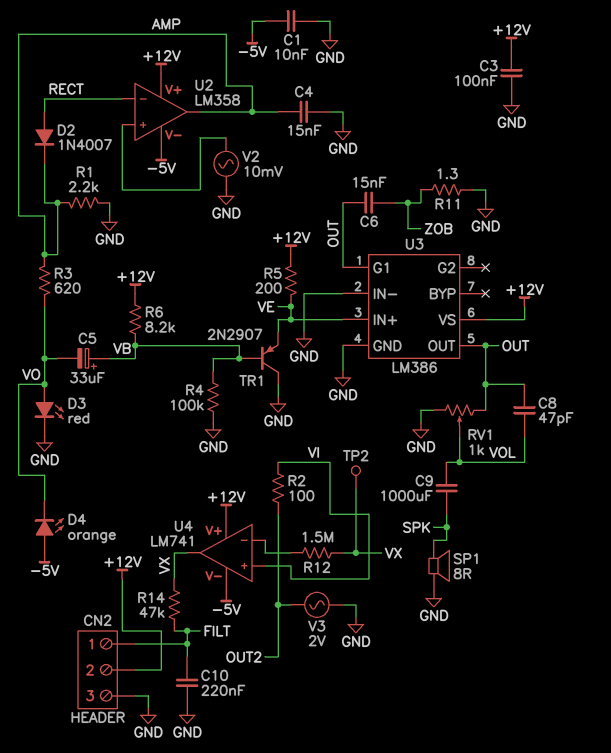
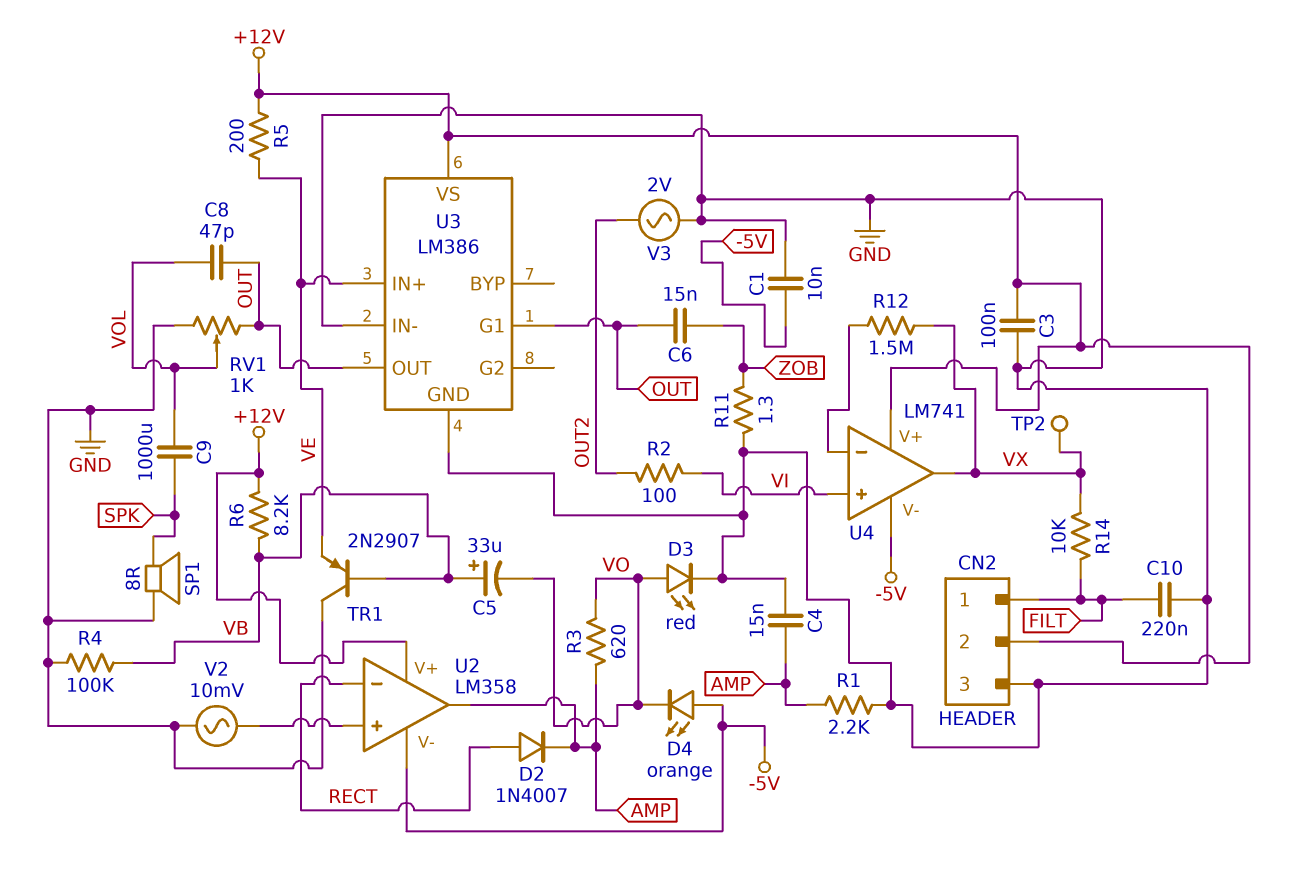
R14: 47k (FILT, VX) -> 10k (FILT, VX)

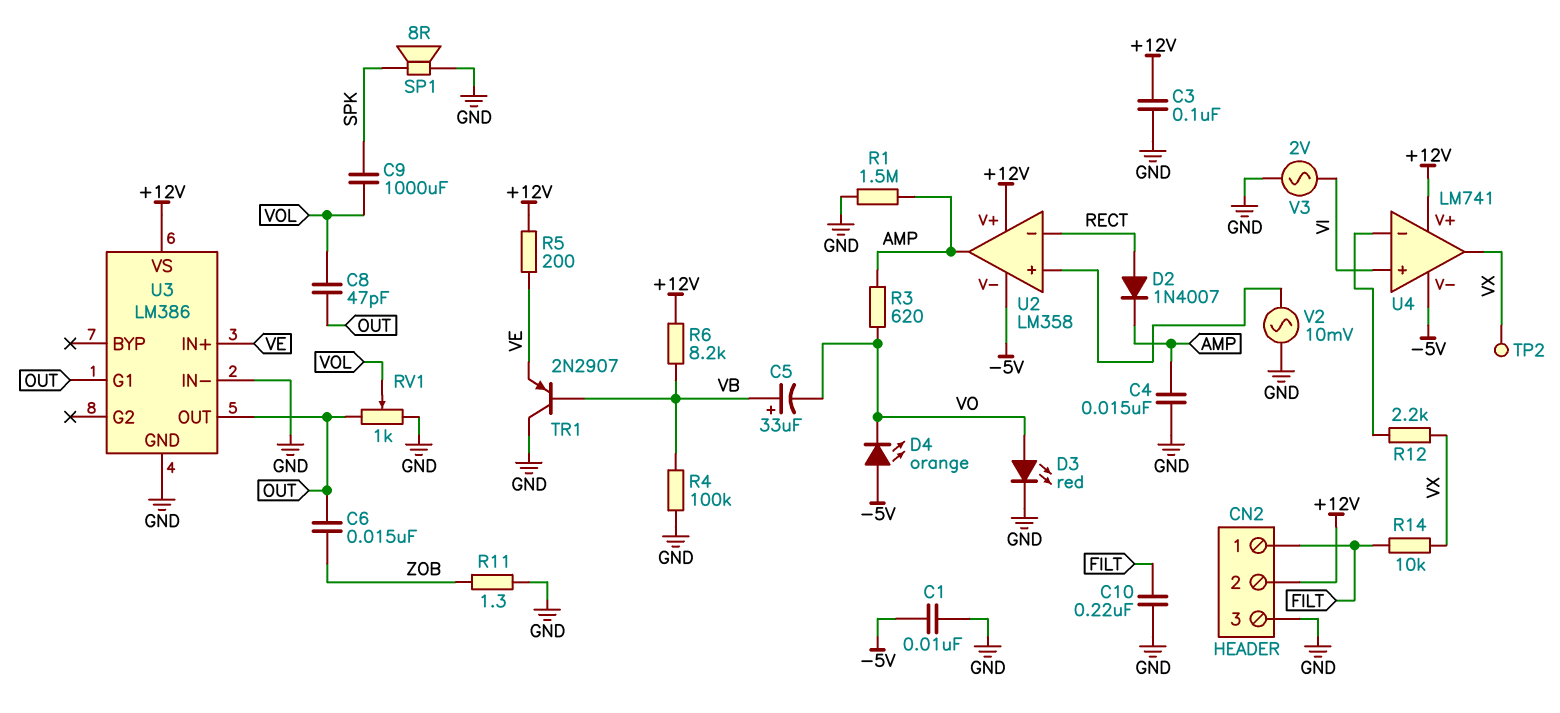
R1: 2.2k (AMP, GND) -> 1.5M (AMP, GND)
R2: 100 (OUT2, VI) -> none
R12: 1.5M (U4/in-, VX) -> 2.2k (U4/in-, VX)
V3: AC 2V (GND, OUT2) -> AC 2V (GND, VI)

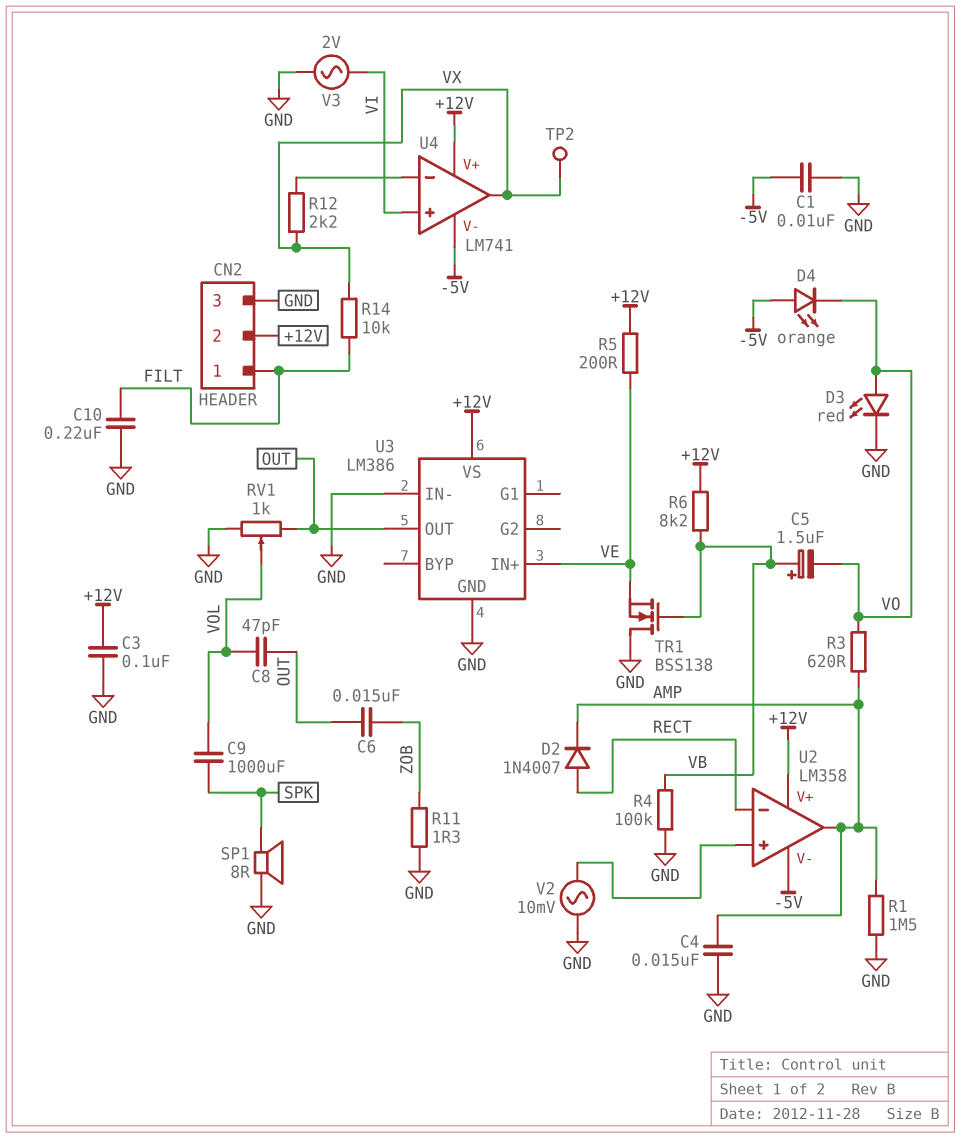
C5: 33uF (plus VB, minus VO) -> 1.5uF (plus VB, minus VO)
TR1: PNP 2N2907 (B VB, C GND, E VE) -> NMOS BSS138 (G VB, D GND, S VE)
U3 pin G1: OUT -> none

